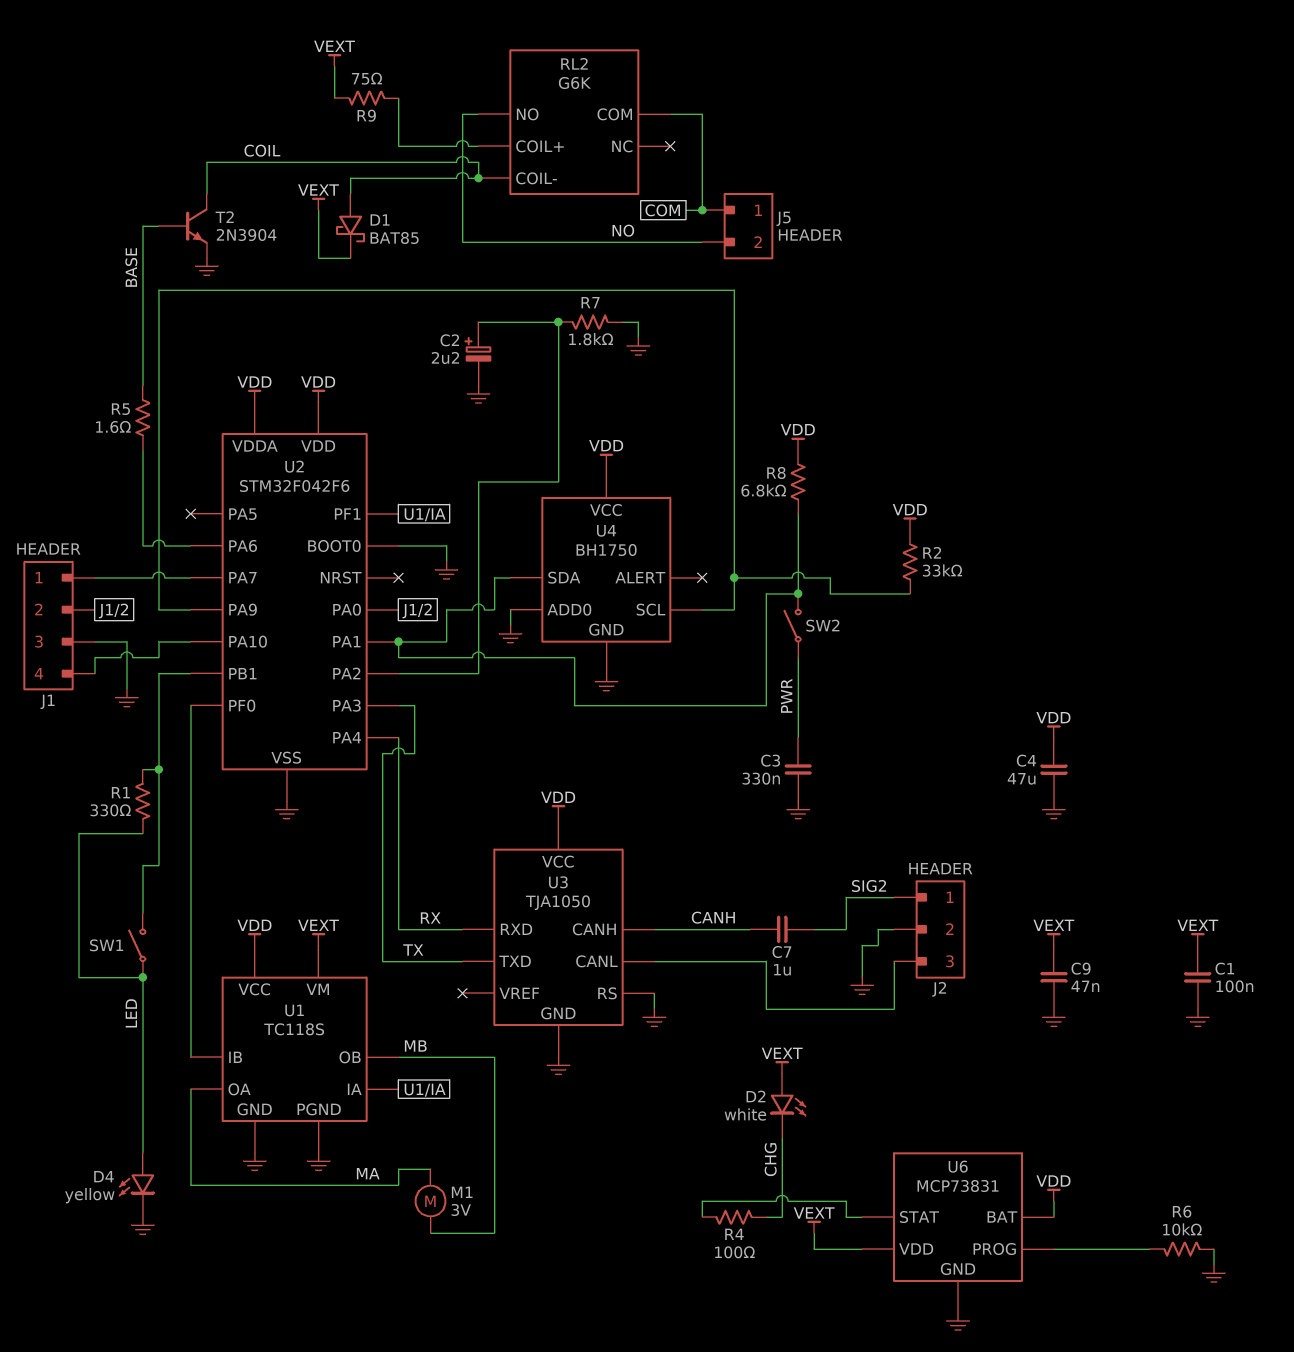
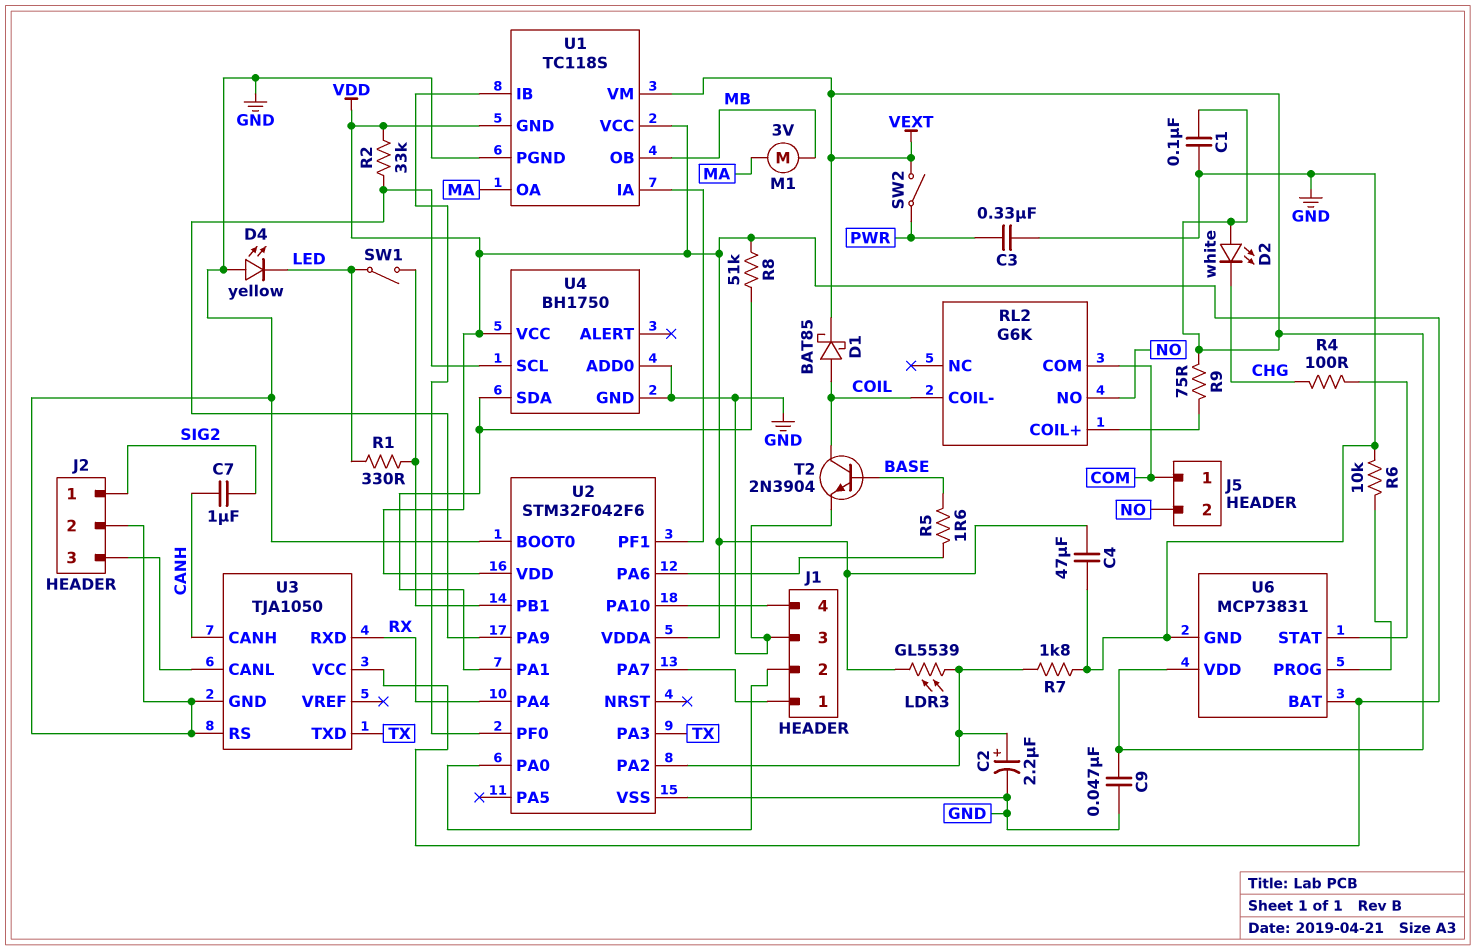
D4: LED yellow (A LED, K GND) -> LED yellow (A GND, K LED)
LDR3: none -> GL5539 (U2/PA2, VDD)
R8: 6.8k (U2/PA1, VDD) -> 51k (U2/PA1, VDD)
SW2: switch (PWR, U2/PA1) -> switch (PWR, VEXT)
U1 pin GND: GND -> VDD

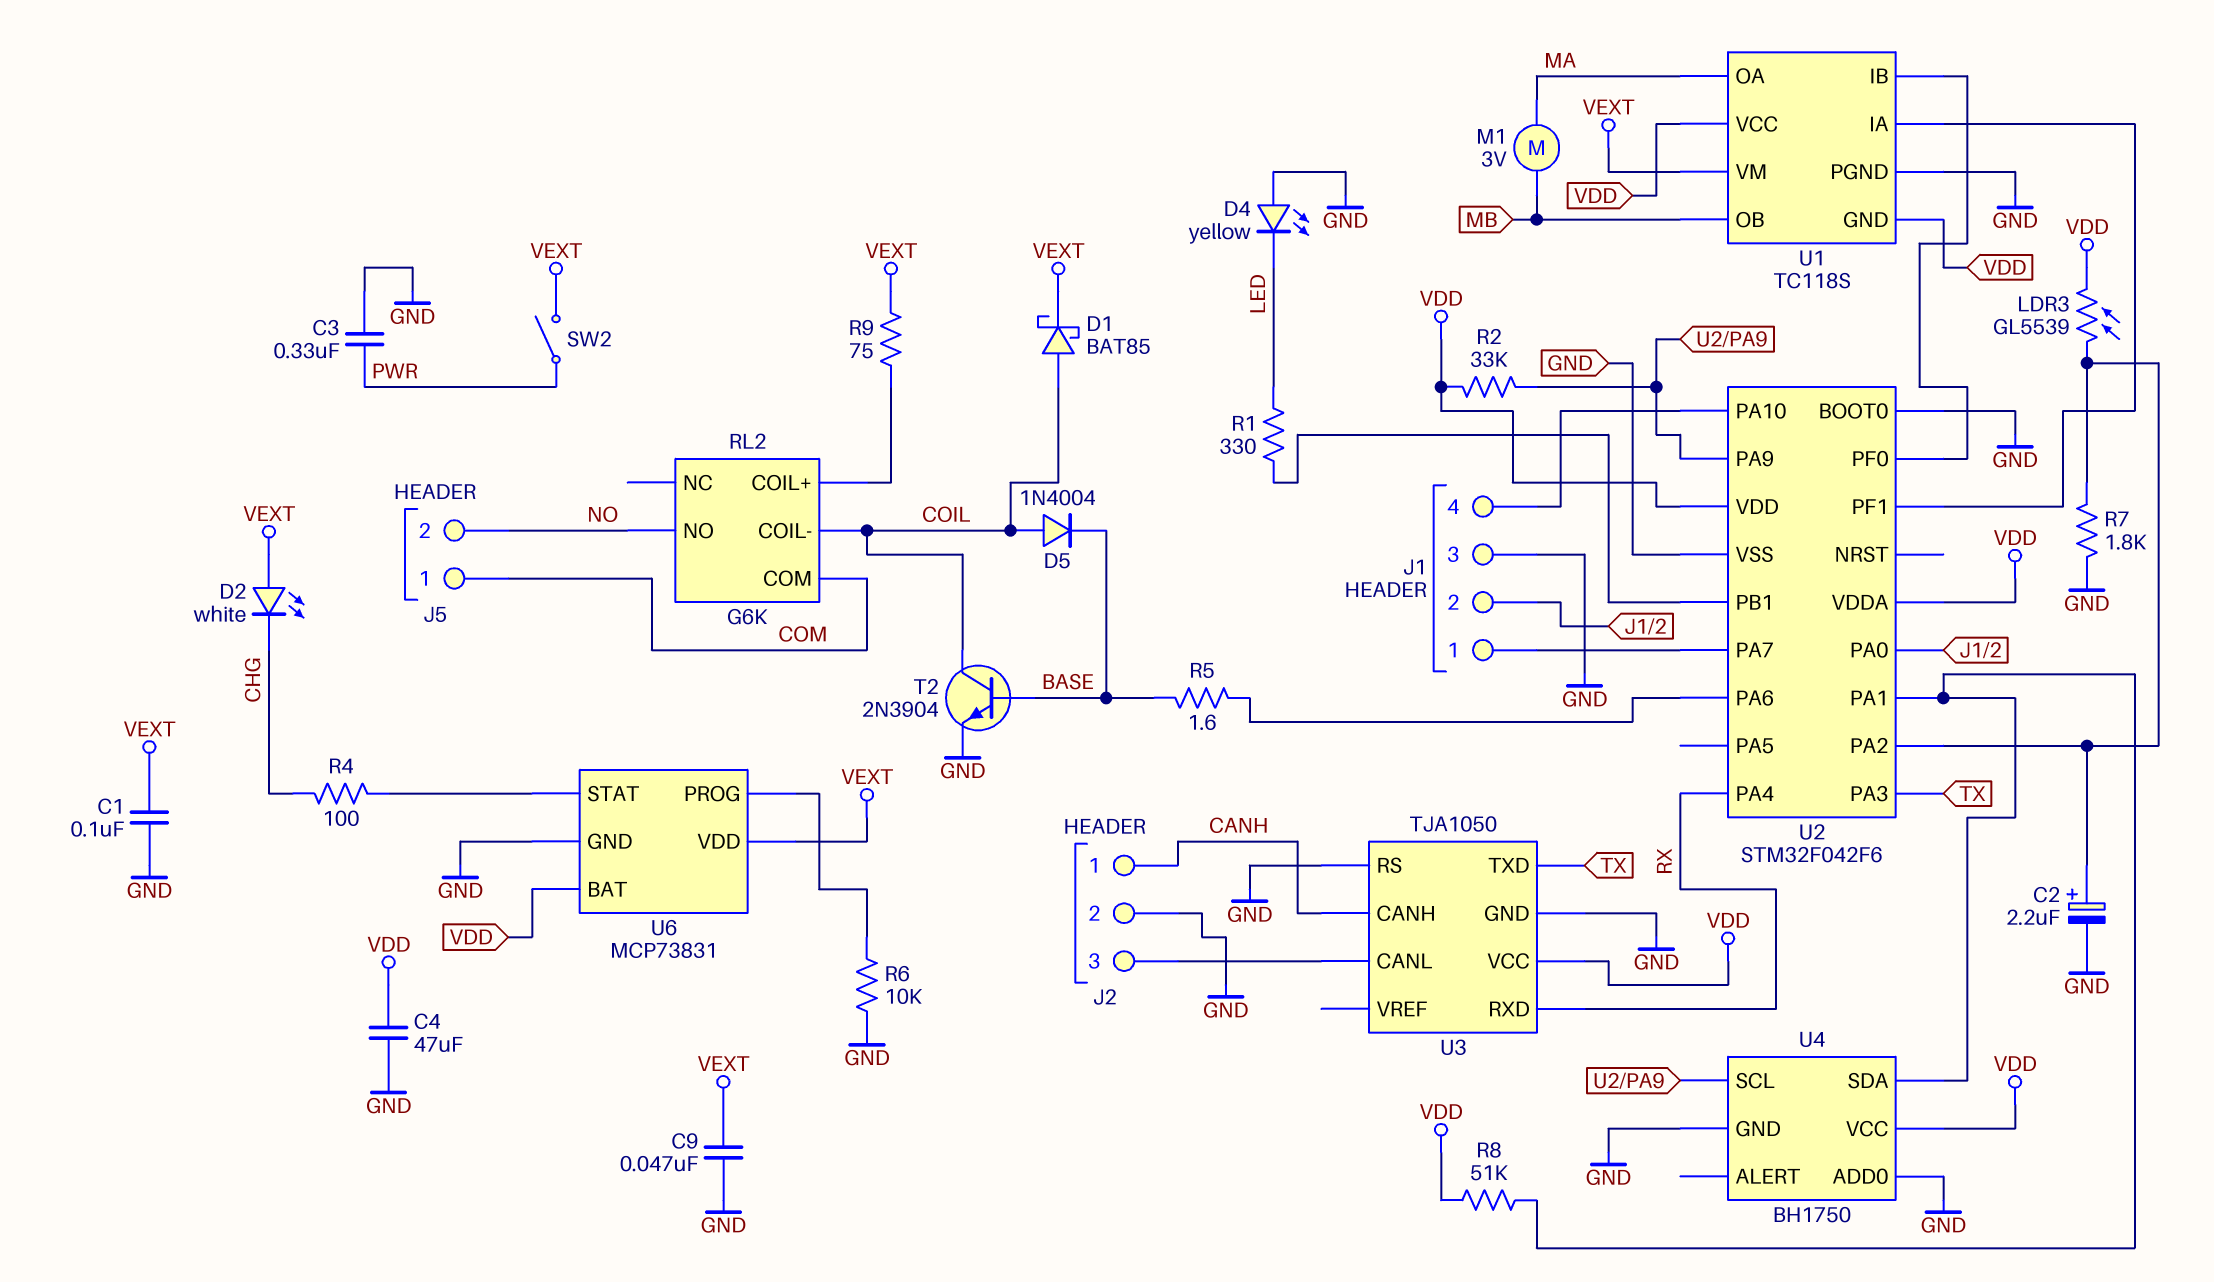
C7: 1uF (CANH, SIG2) -> none
D5: none -> diode 1N4004 (A COIL, K BASE)
J2 pin 1: SIG2 -> CANH
SW1: switch (LED, U2/PB1) -> none

